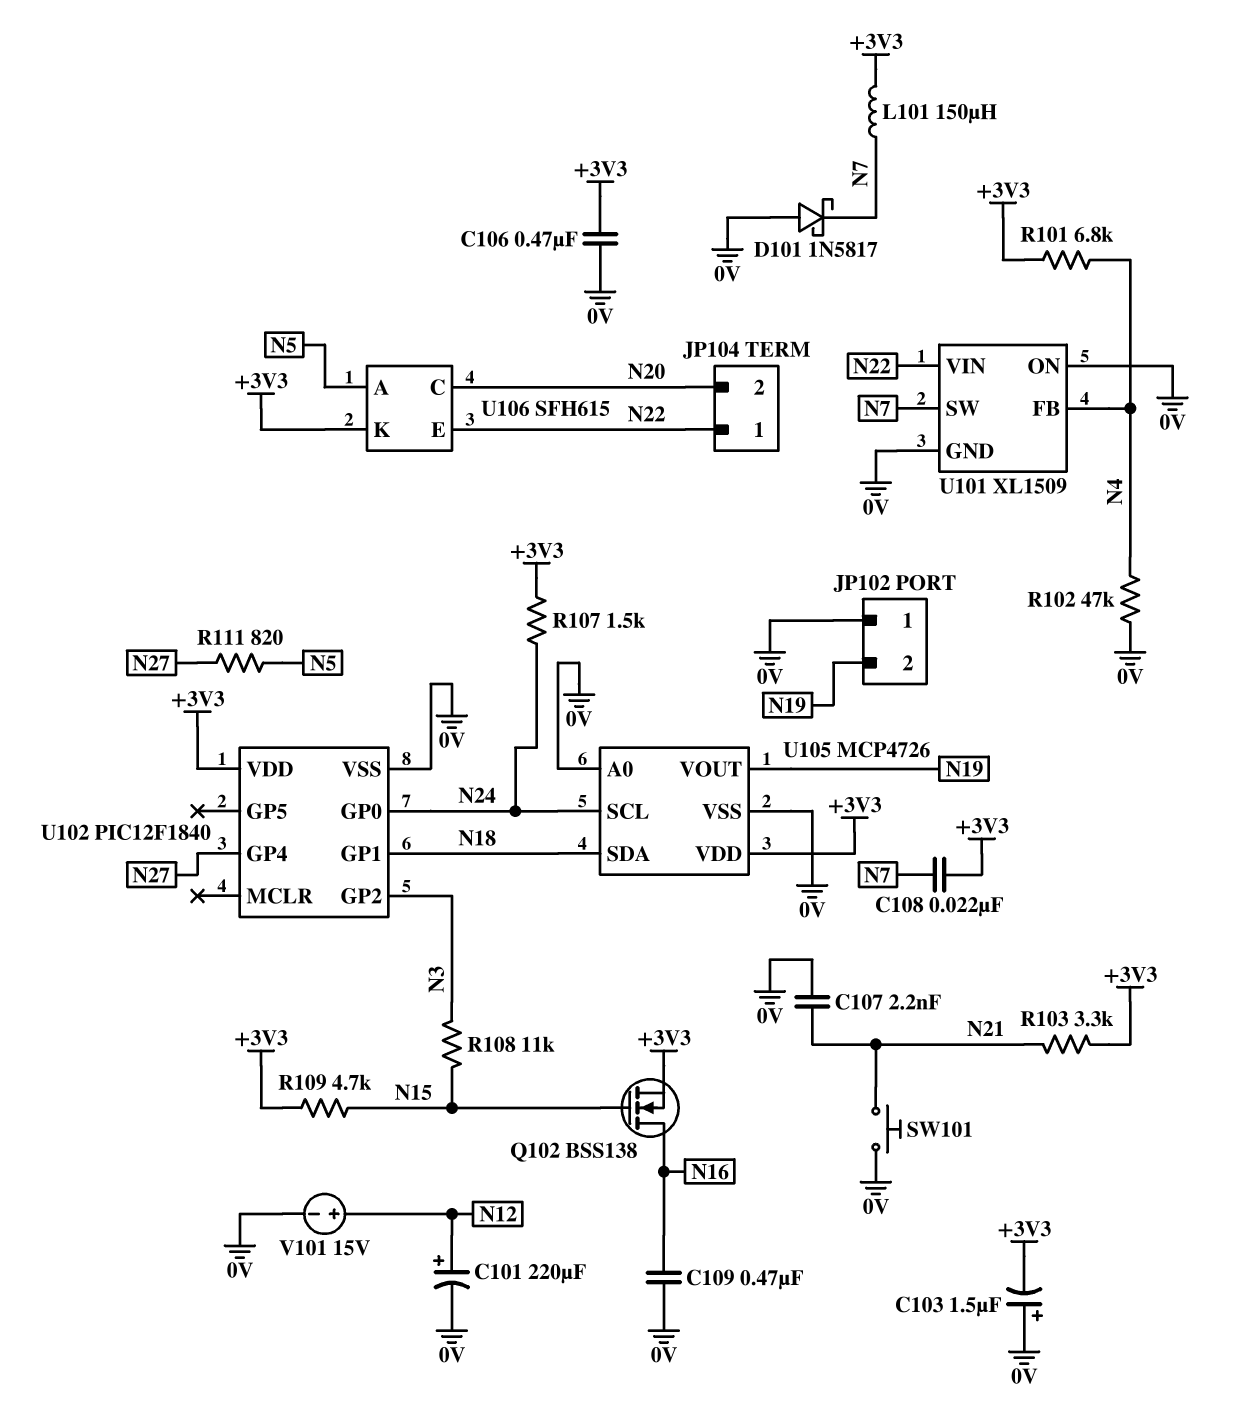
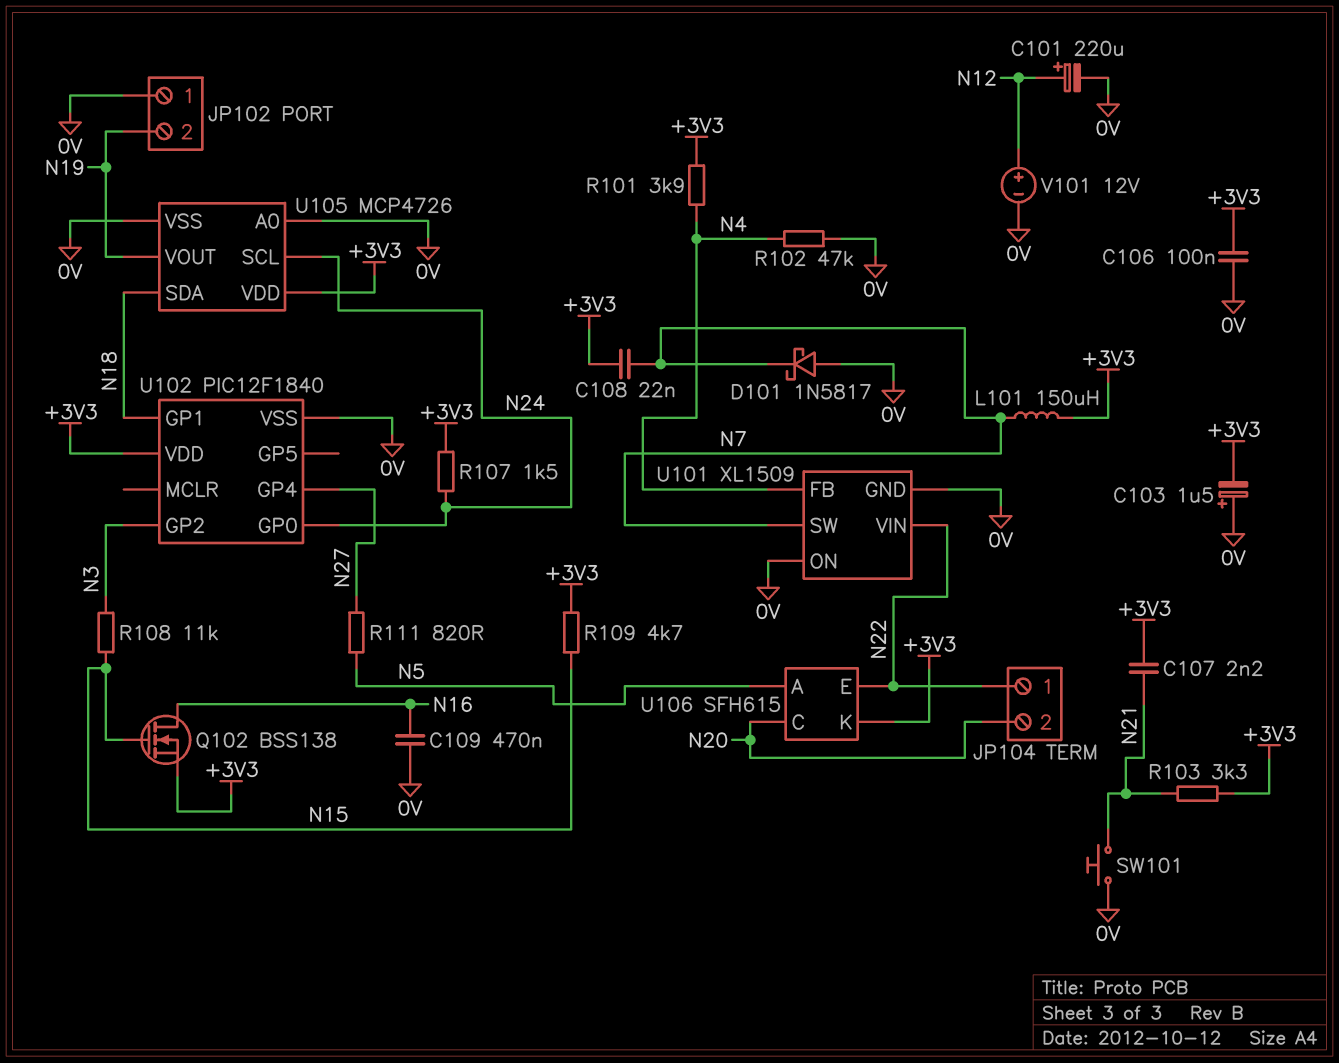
C106: 470nF (+3V3, 0V) -> 100nF (+3V3, 0V)
C107: 2.2nF (0V, N21) -> 2.2nF (+3V3, N21)
R101: 6.8k (+3V3, N4) -> 3.9k (+3V3, N4)
V101: 15V (plus N12, minus 0V) -> 12V (plus N12, minus 0V)

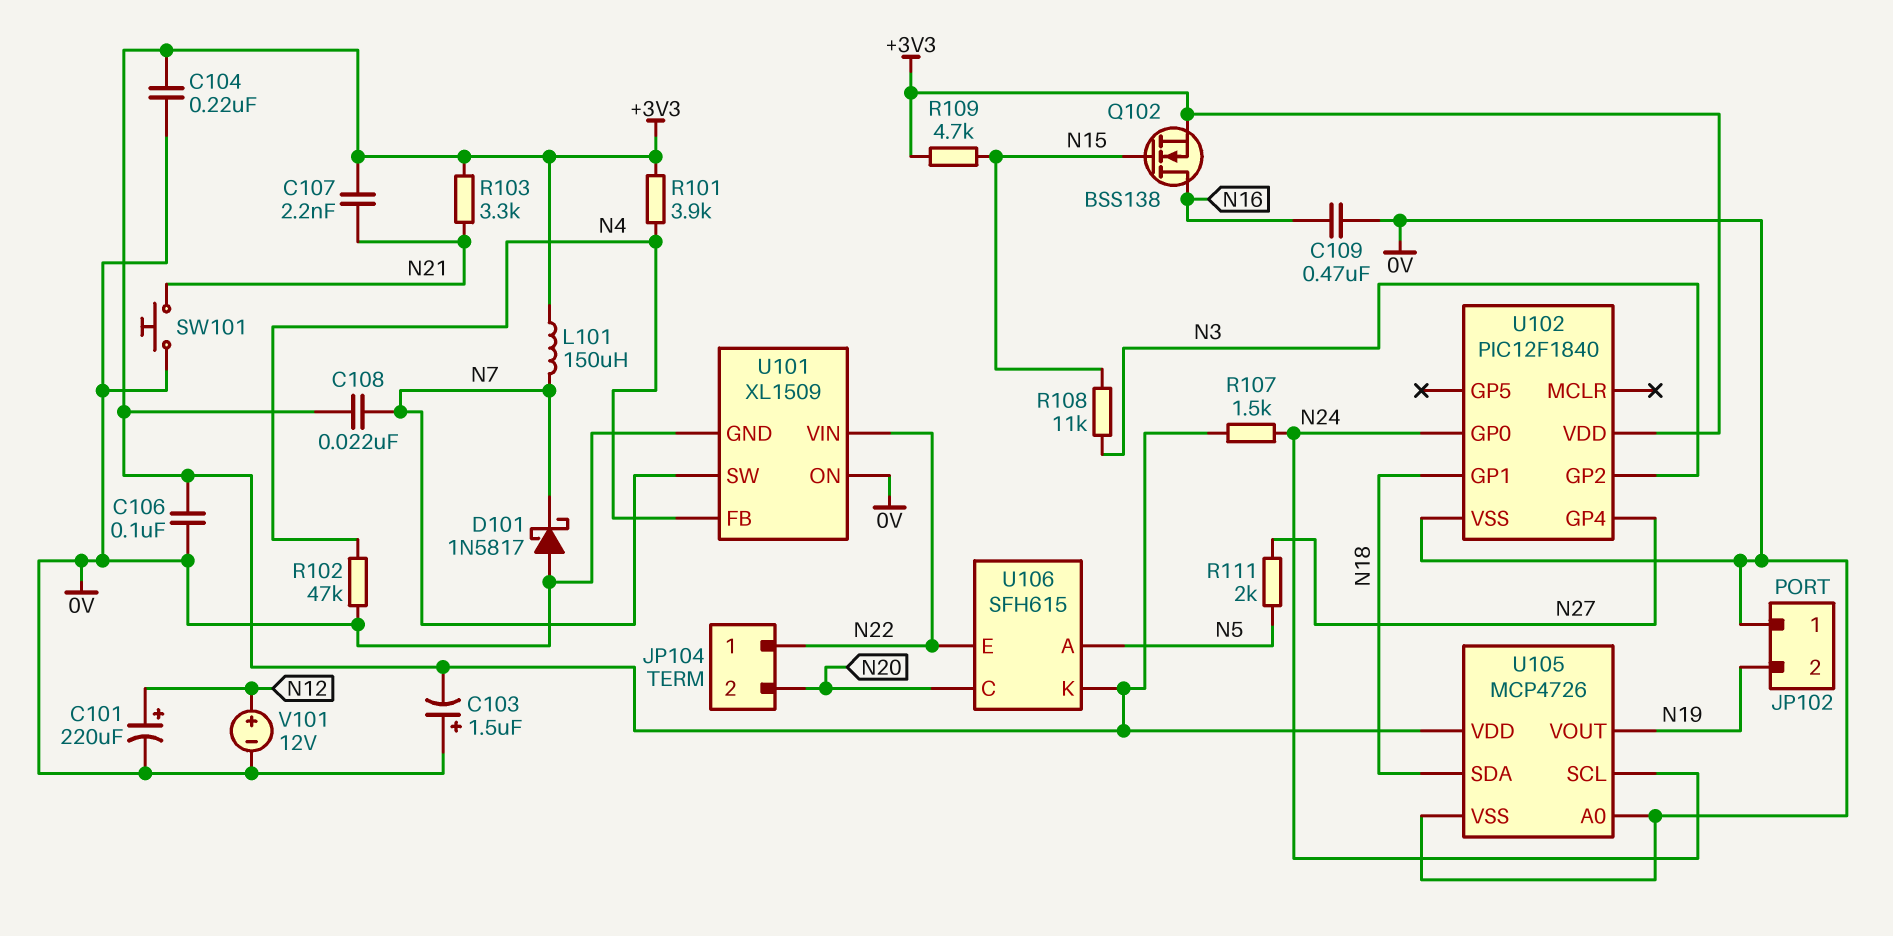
C104: none -> 220nF (+3V3, 0V)
R111: 820 (N5, N27) -> 2k (N5, N27)

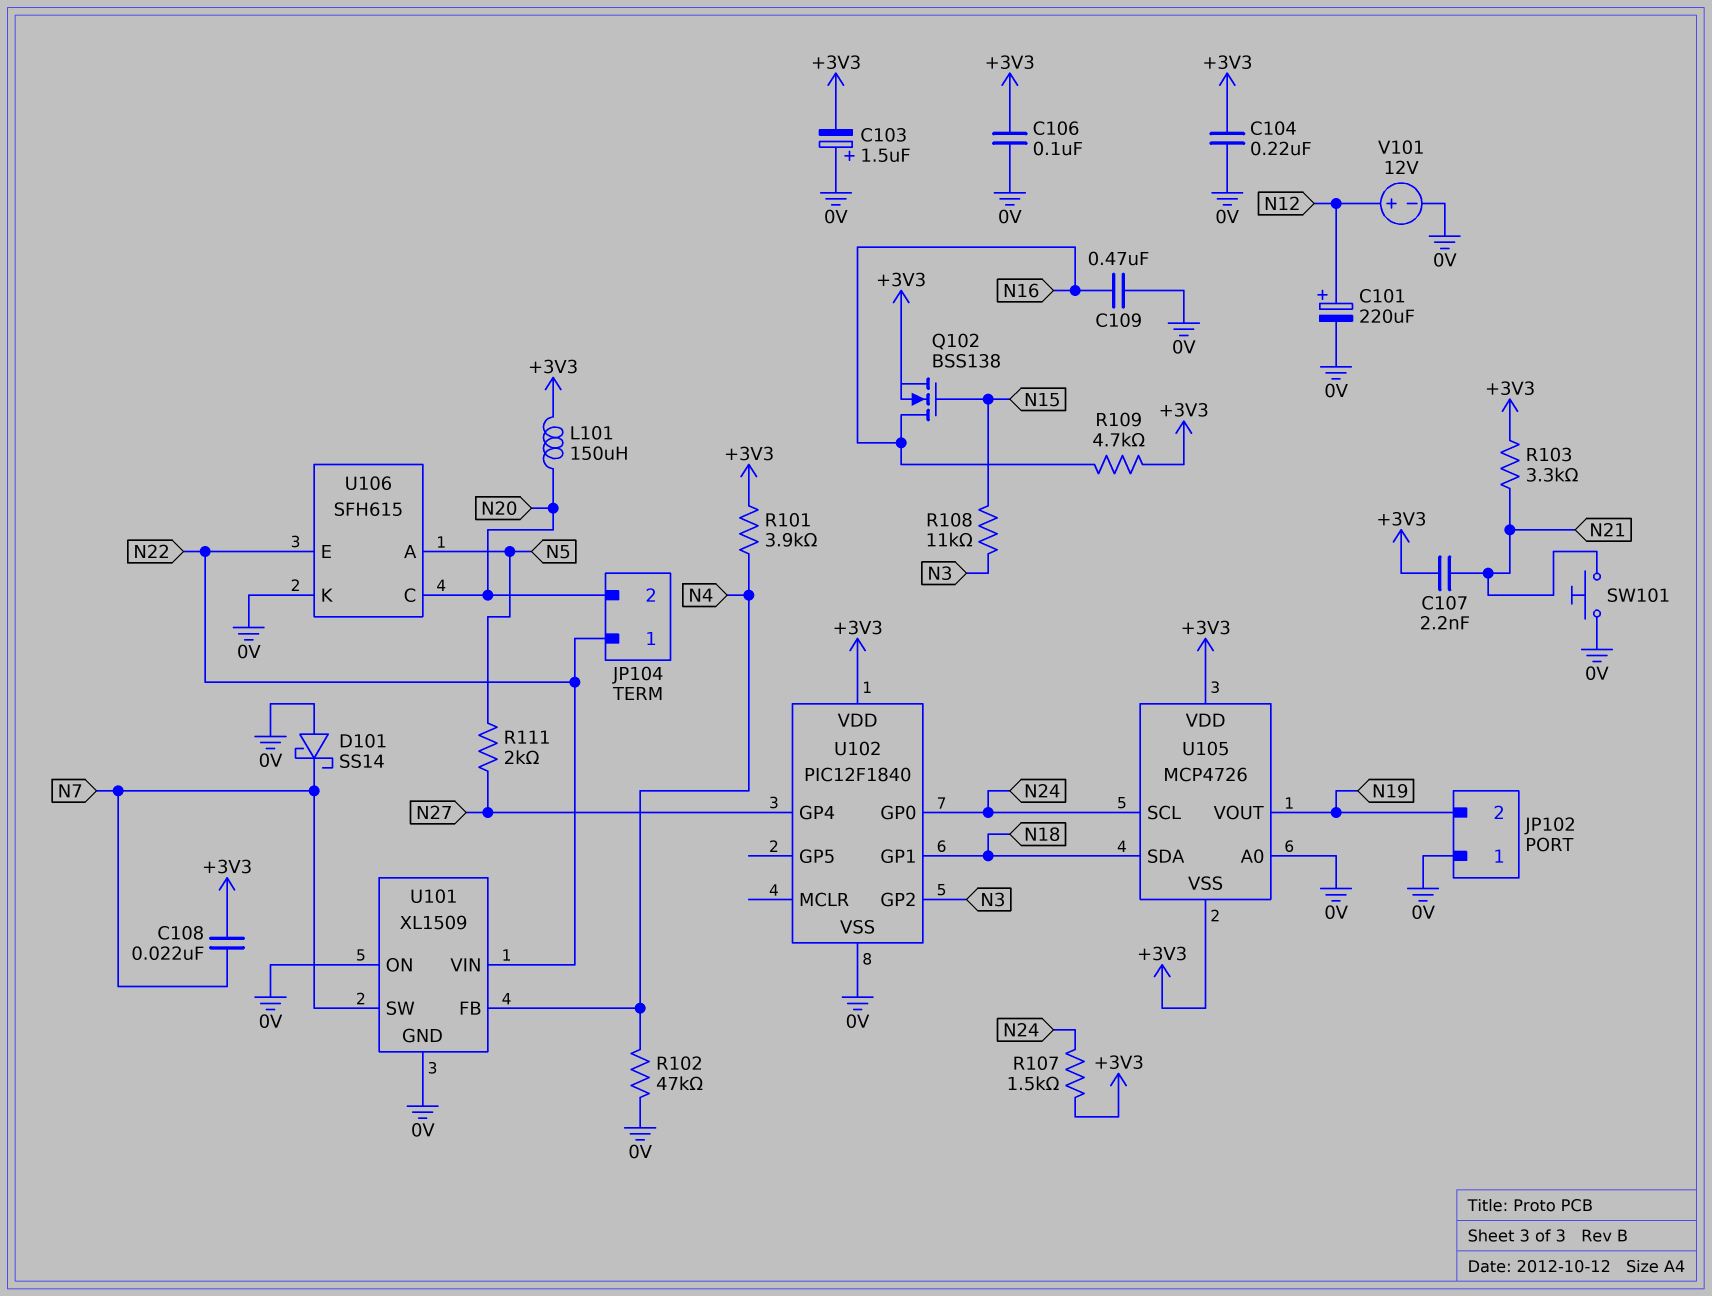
D101: schottky 1N5817 (A 0V, K N7) -> schottky SS14 (A 0V, K N7)
L101: 150uH (+3V3, N7) -> 150uH (+3V3, N20)
R109: 4.7k (+3V3, N15) -> 4.7k (+3V3, N16)
U105 pin VSS: 0V -> +3V3
U106 pin K: +3V3 -> 0V

